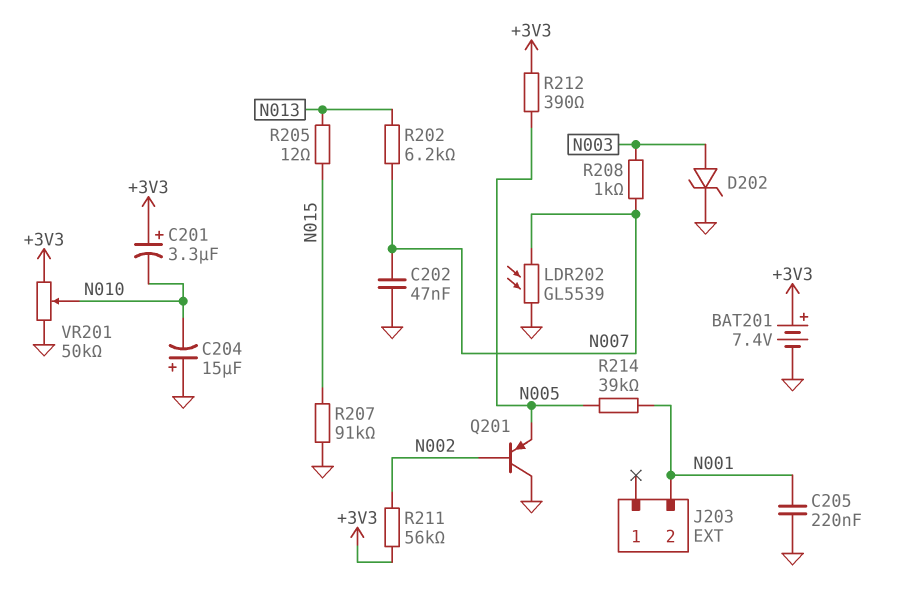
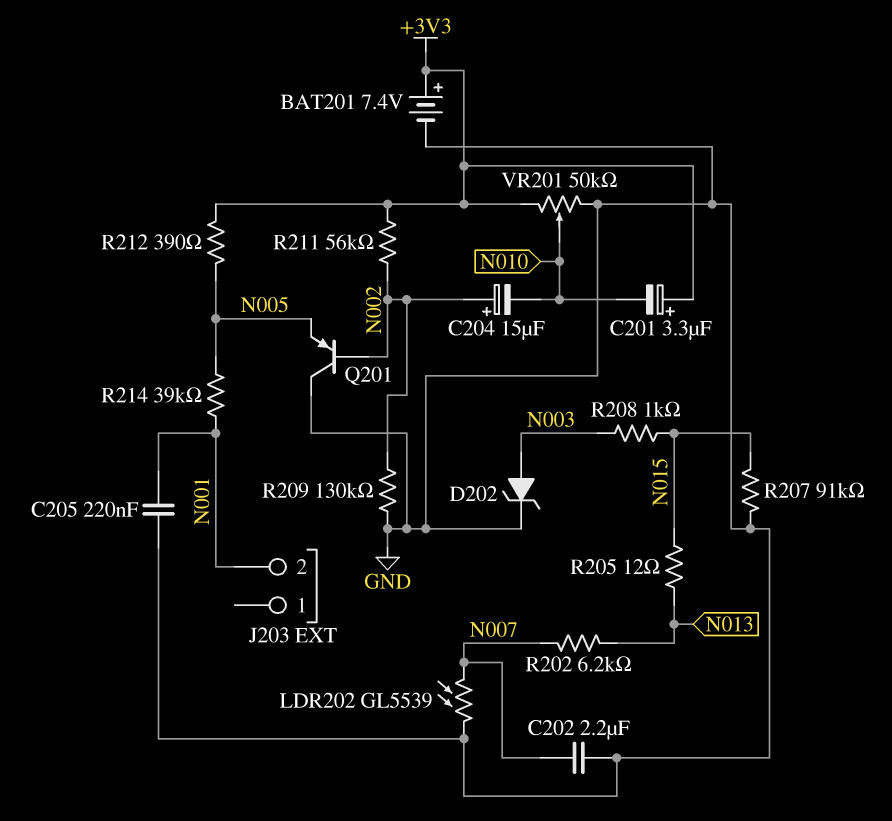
C202: 47nF (GND, N007) -> 2.2uF (GND, N007)
C204: 15uF (plus GND, minus N010) -> 15uF (plus N002, minus N010)
R208: 1k (N003, N007) -> 1k (N003, N015)
R209: none -> 130k (GND, N002)

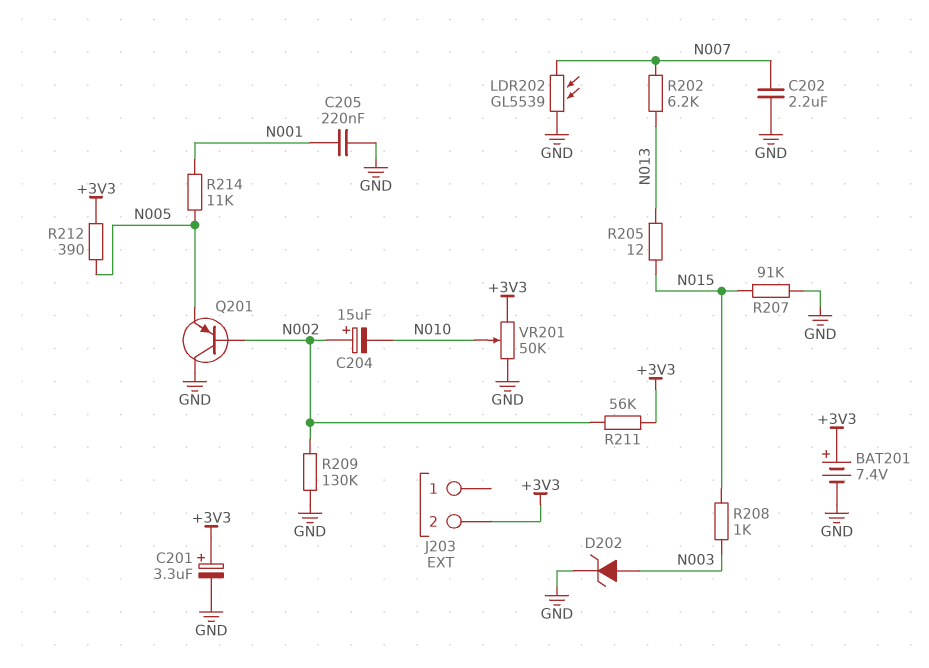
C201: 3.3uF (plus +3V3, minus N010) -> 3.3uF (plus +3V3, minus GND)
J203 pin 2: N001 -> +3V3
R214: 39k (N001, N005) -> 11k (N001, N005)

